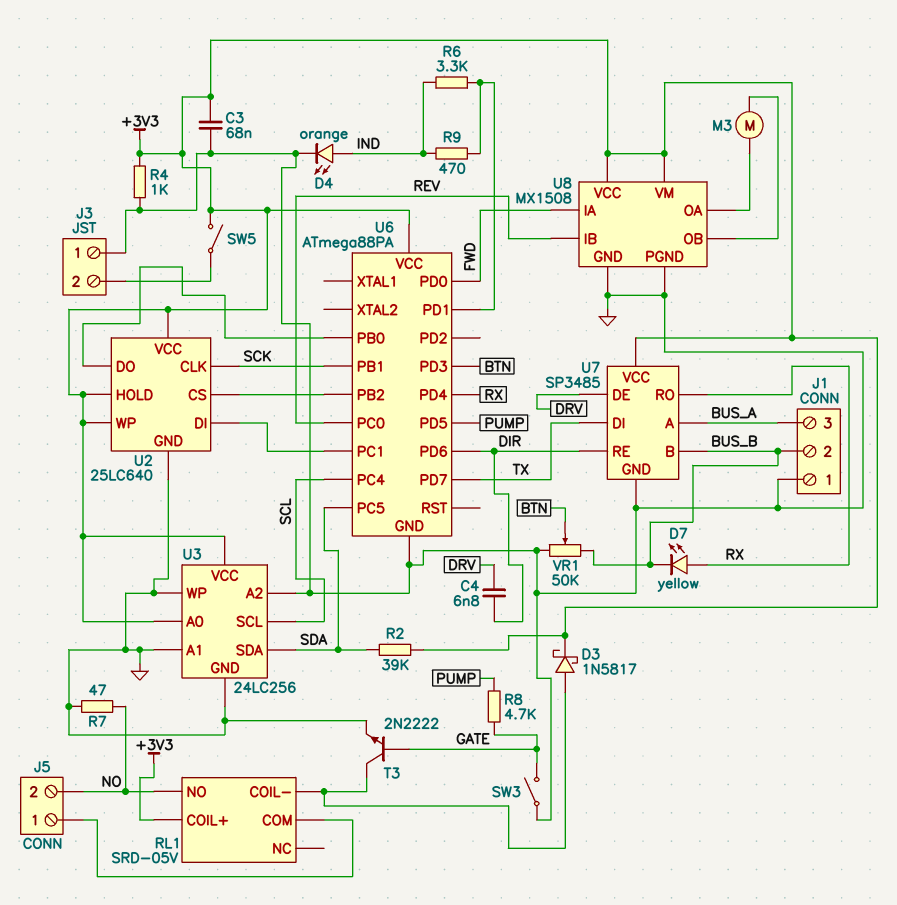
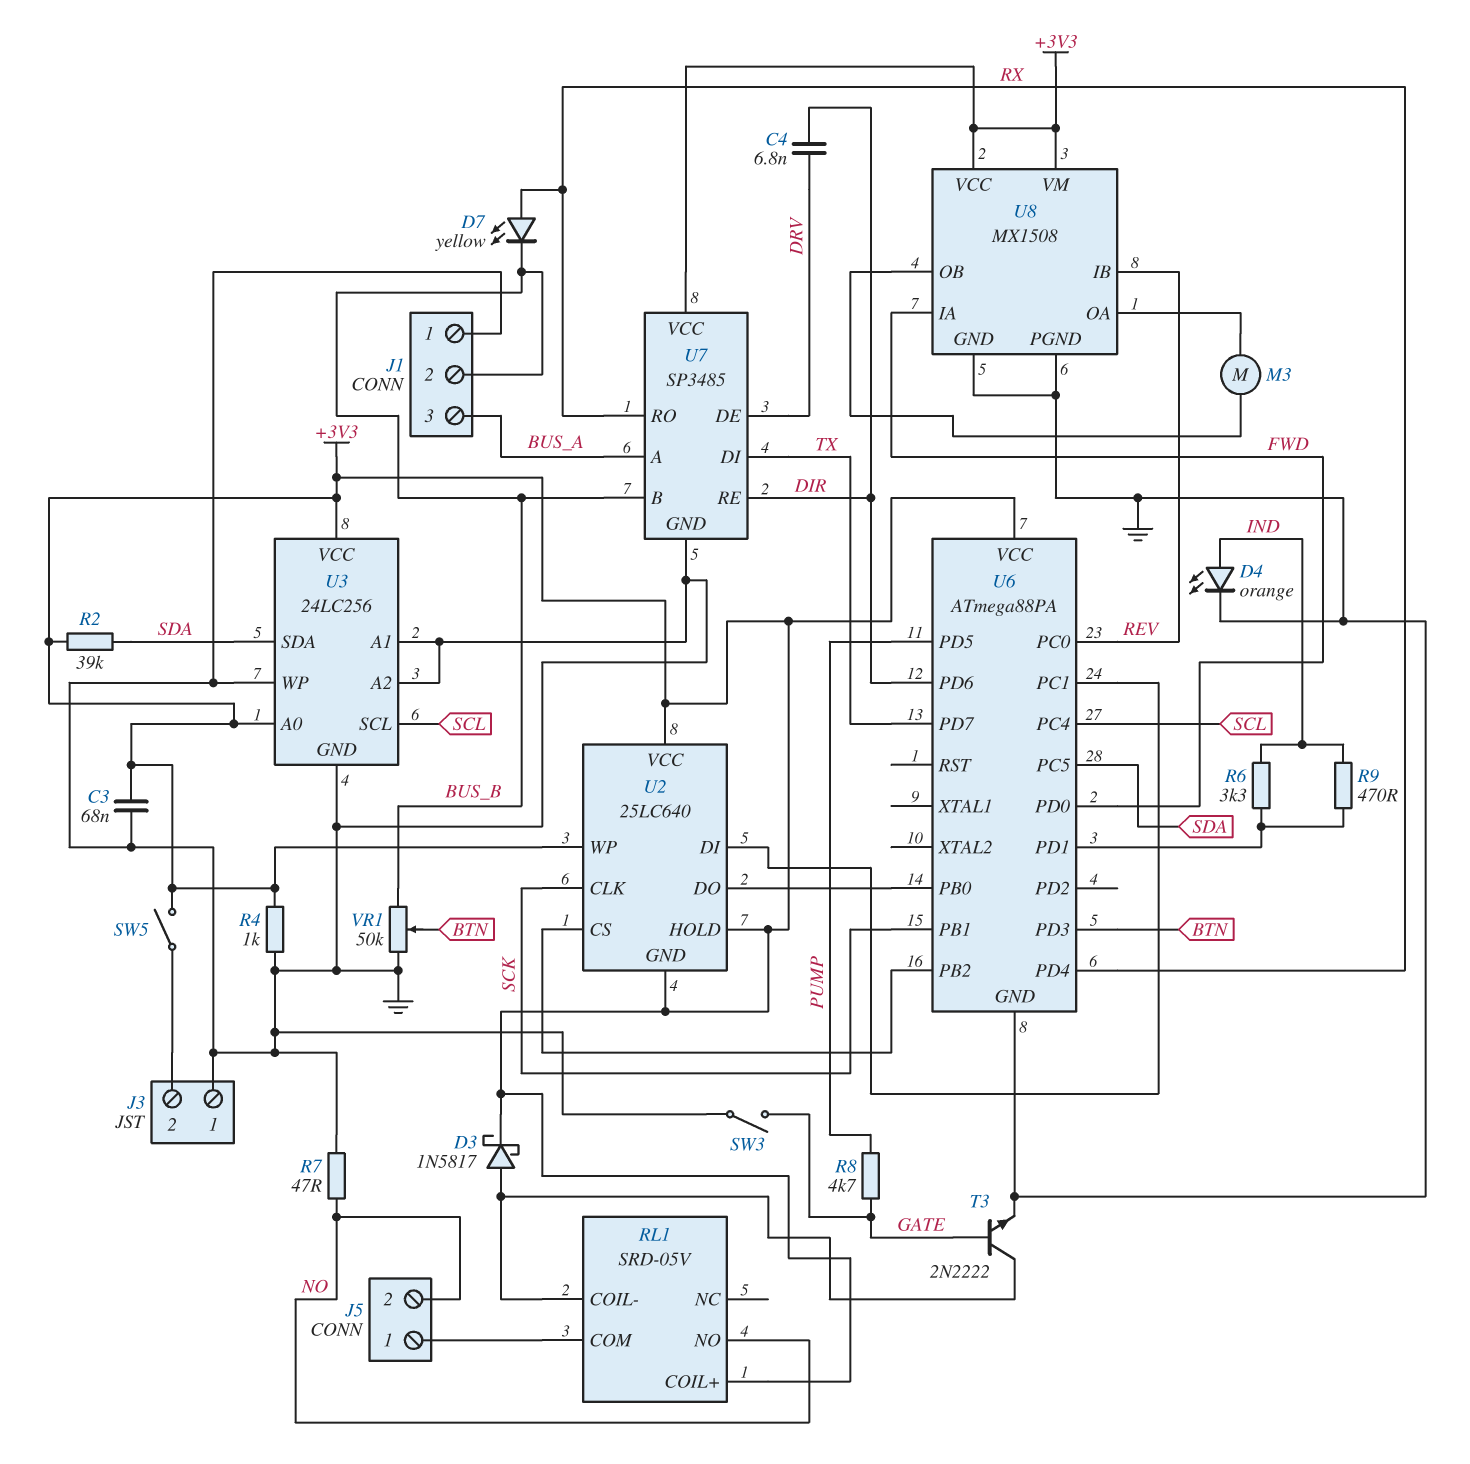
U2 pin GND: GND -> +3V3

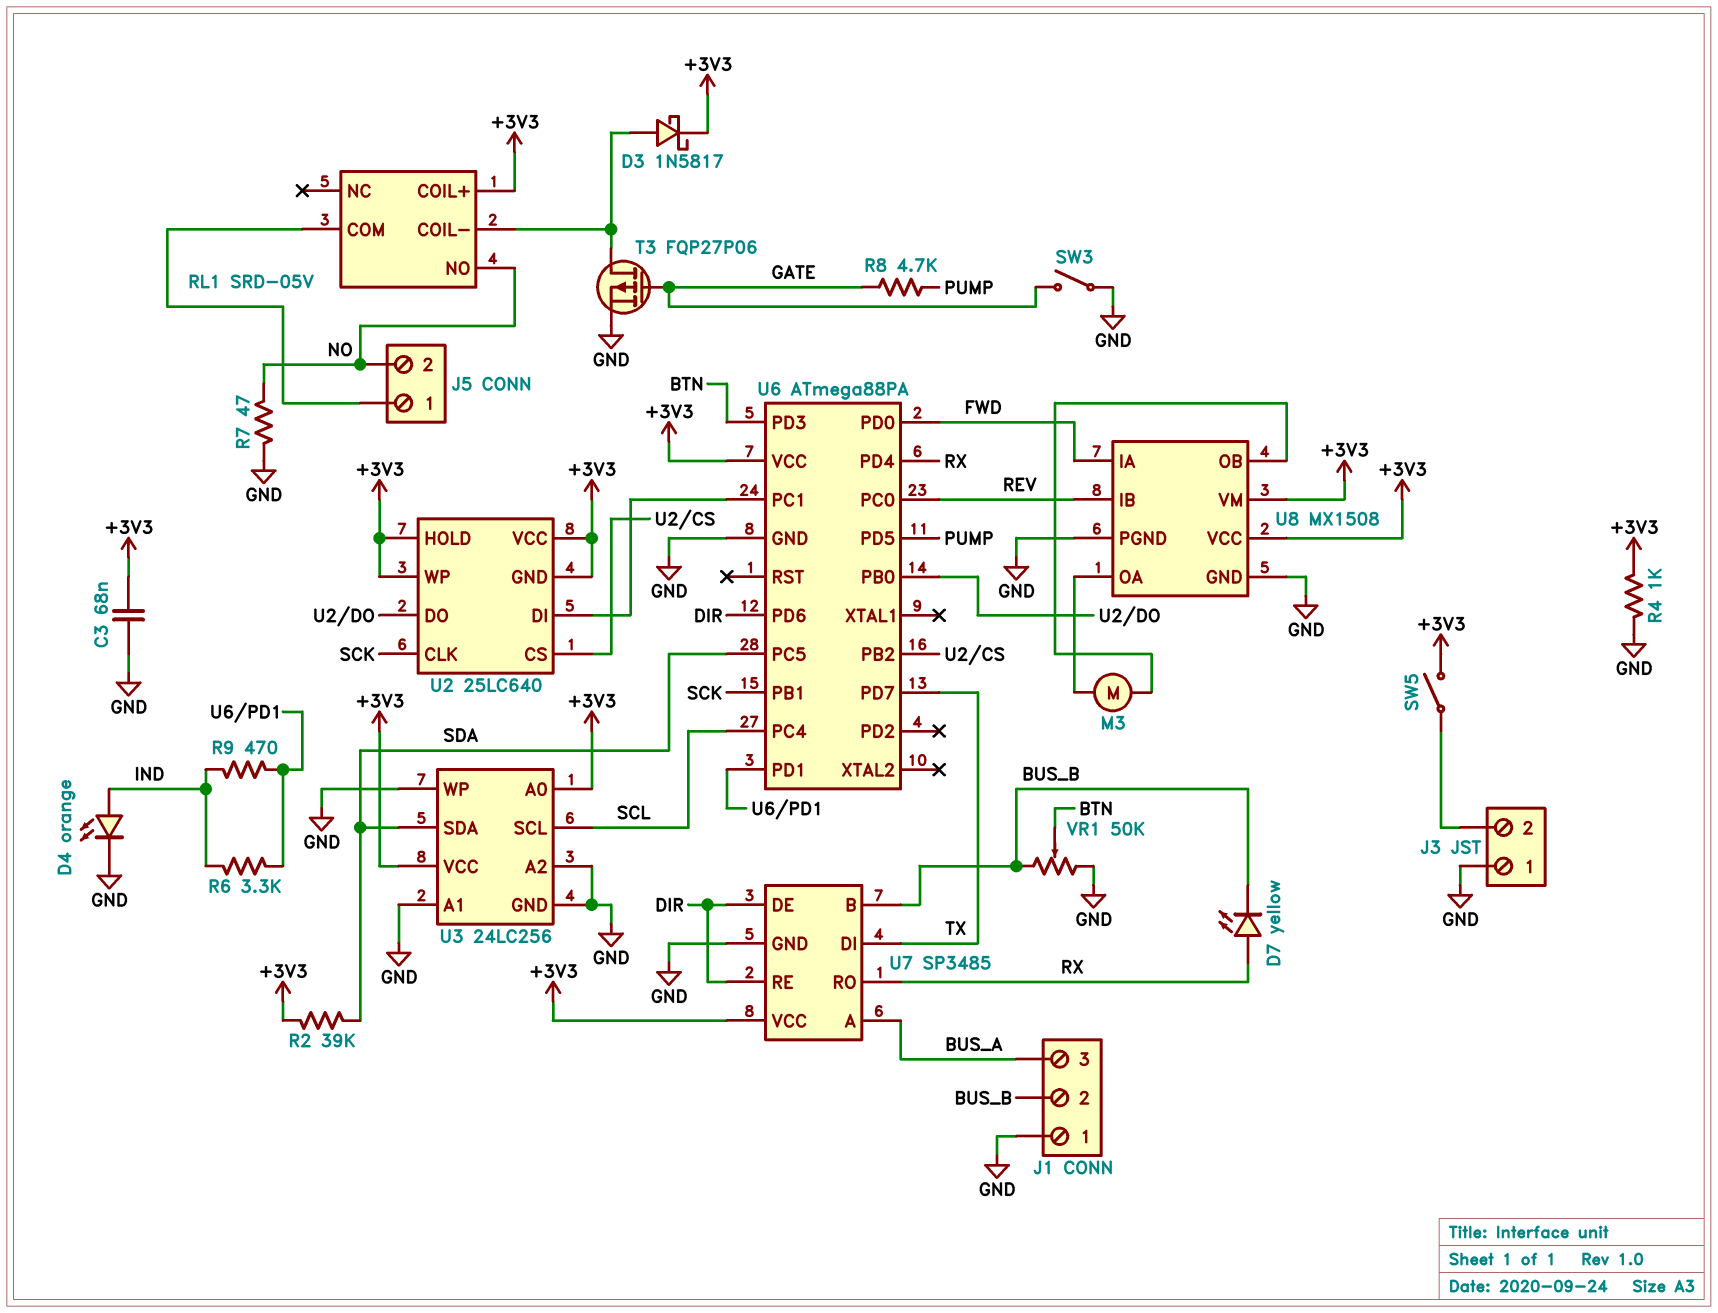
C4: 6.8nF (DIR, DRV) -> none
T3: NPN 2N2222 (B GATE, C RL1/COIL-, E GND) -> PMOS FQP27P06 (G GATE, D RL1/COIL-, S GND)
U7 pin DE: DRV -> DIR

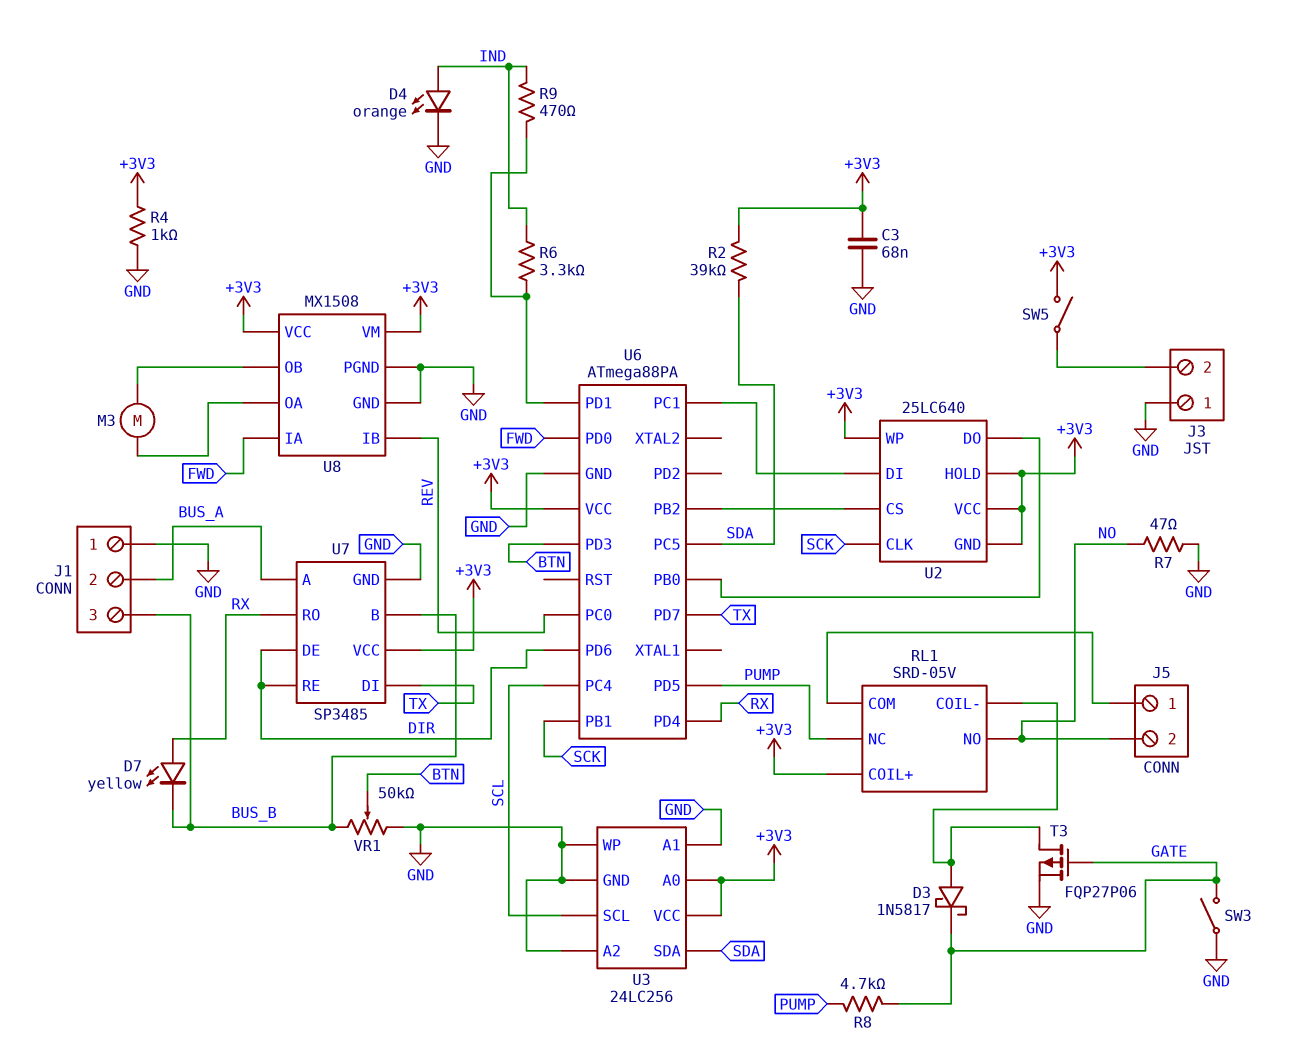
D3: schottky 1N5817 (A RL1/COIL-, K +3V3) -> schottky 1N5817 (A RL1/COIL-, K GATE)
J1 pin 2: BUS_B -> BUS_A
J1 pin 3: BUS_A -> BUS_B
RL1 pin NC: none -> PUMP

